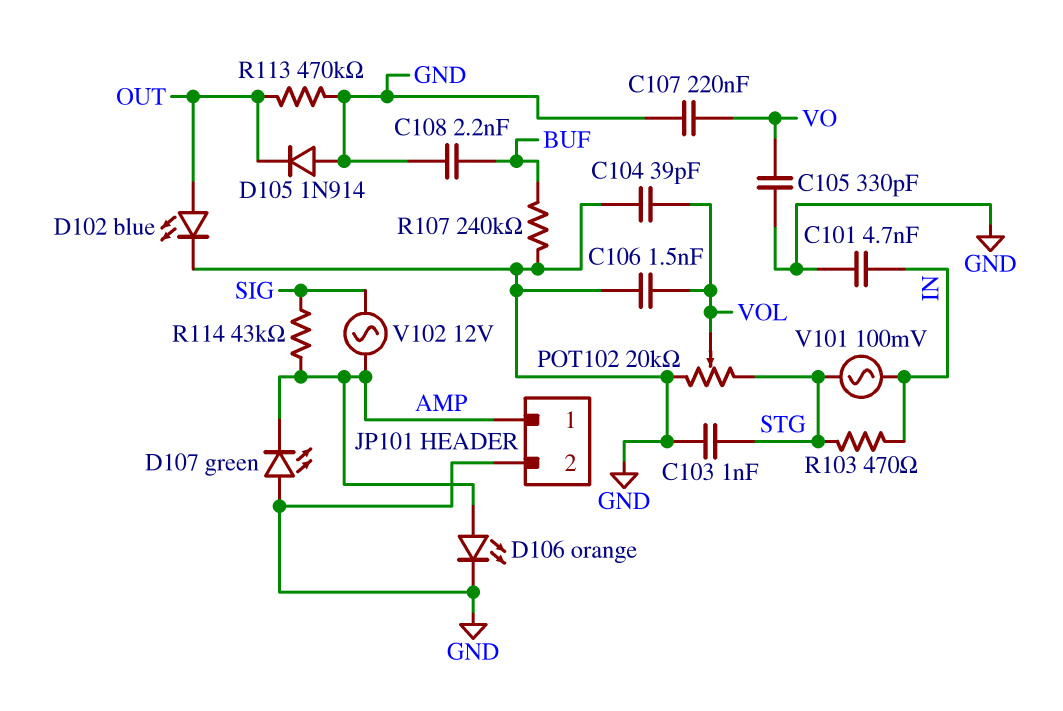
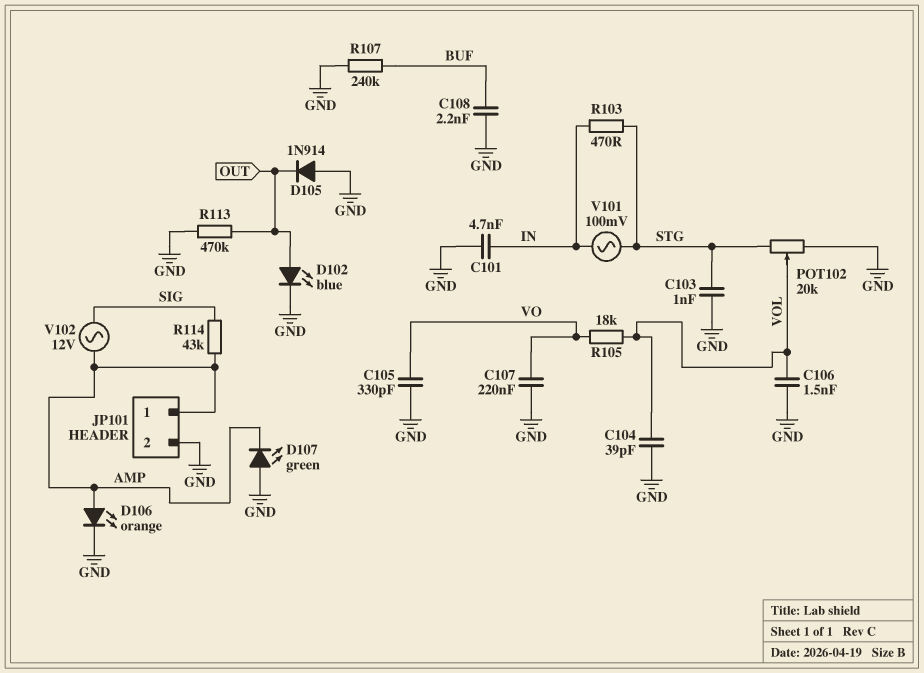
R105: none -> 18k (VO, VOL)

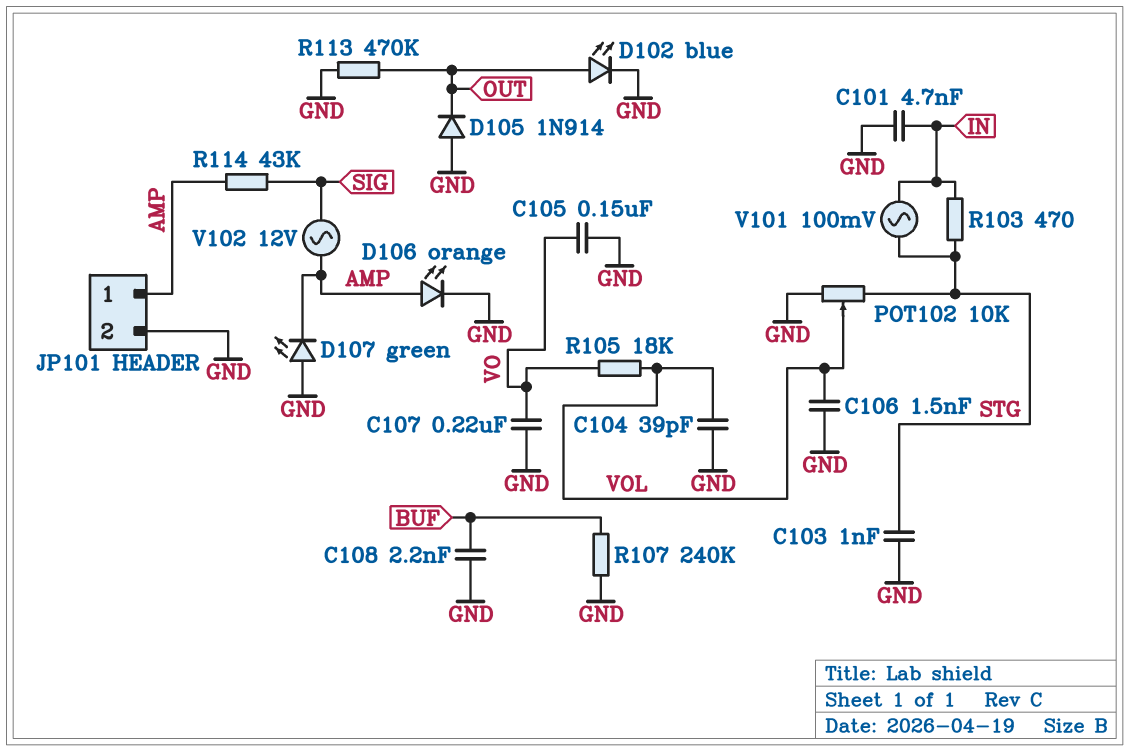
C105: 330pF (GND, VO) -> 150nF (GND, VO)
POT102: 20k (GND, STG, wiper VOL) -> 10k (GND, STG, wiper VOL)

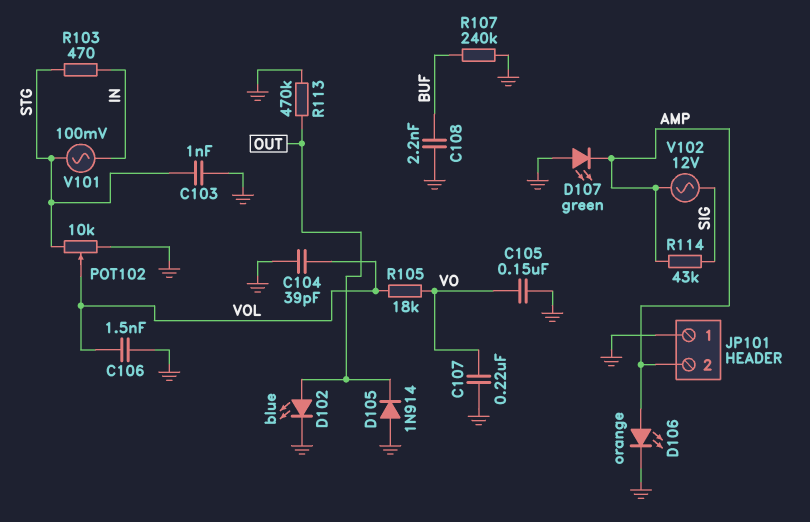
C101: 4.7nF (GND, IN) -> none
JP101 pin 1: AMP -> GND
JP101 pin 2: GND -> AMP

